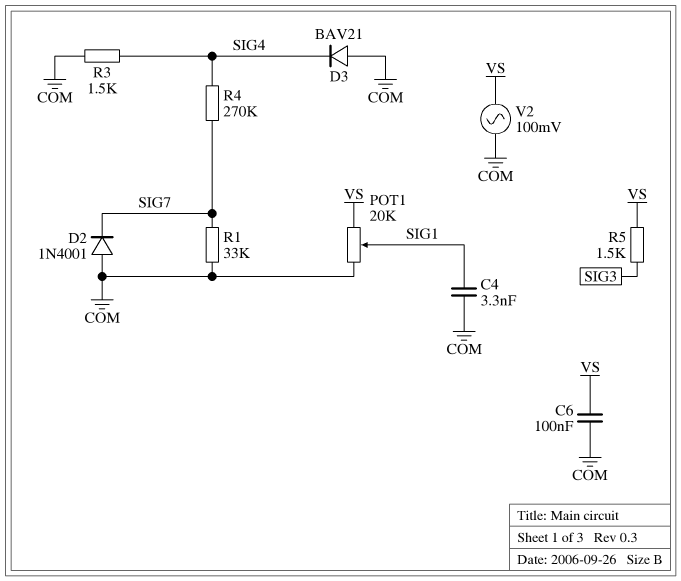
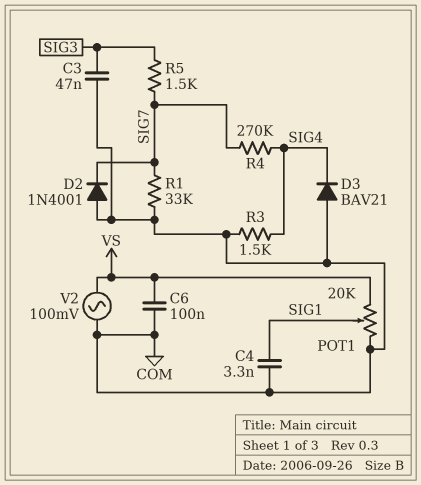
C3: none -> 47nF (COM, SIG3)
R5: 1.5k (SIG3, VS) -> 1.5k (SIG3, SIG7)

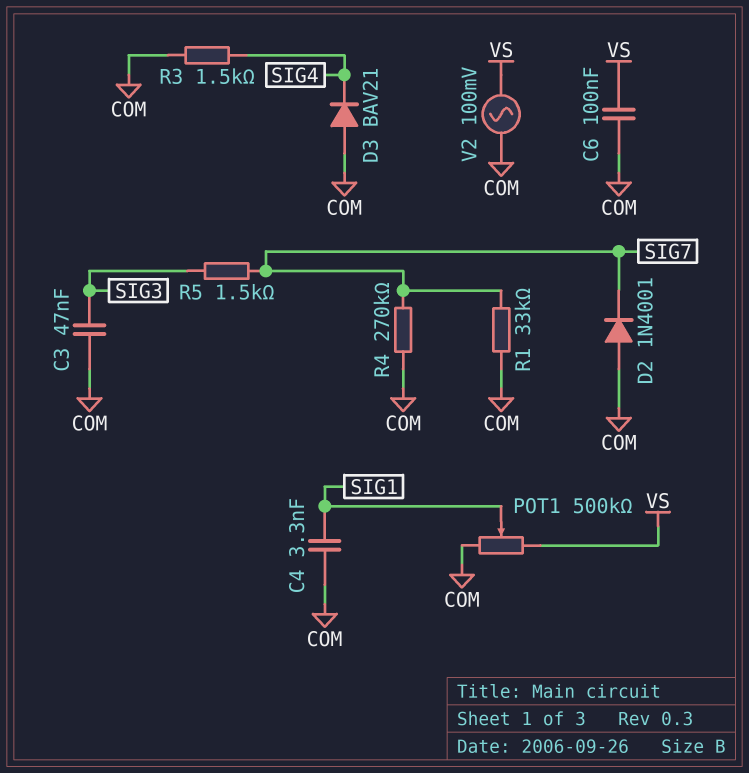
POT1: 20k (COM, VS, wiper SIG1) -> 500k (COM, VS, wiper SIG1)
R4: 270k (SIG4, SIG7) -> 270k (COM, SIG7)

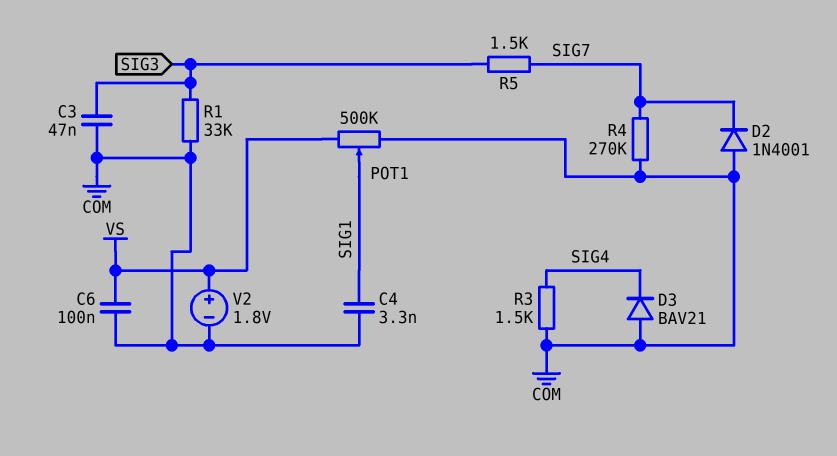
R1: 33k (COM, SIG7) -> 33k (COM, SIG3)
V2: AC 100mV (COM, VS) -> 1.8V (plus VS, minus COM)

